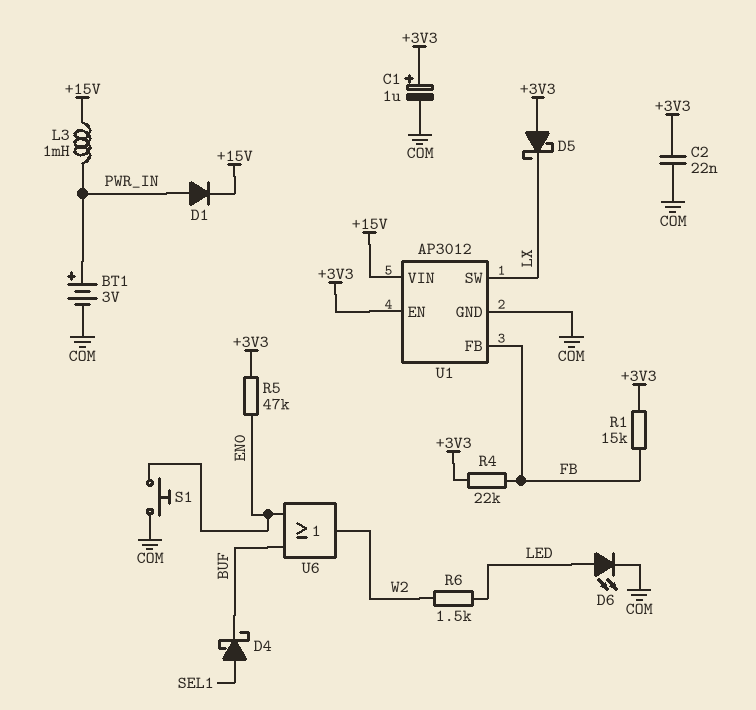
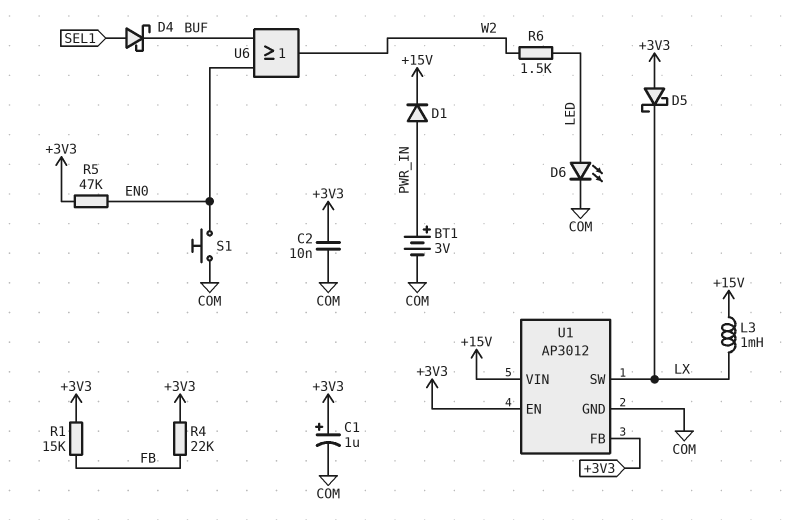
C2: 22nF (+3V3, COM) -> 10nF (+3V3, COM)
L3: 1mH (+15V, PWR_IN) -> 1mH (+15V, LX)
U1 pin FB: FB -> +3V3

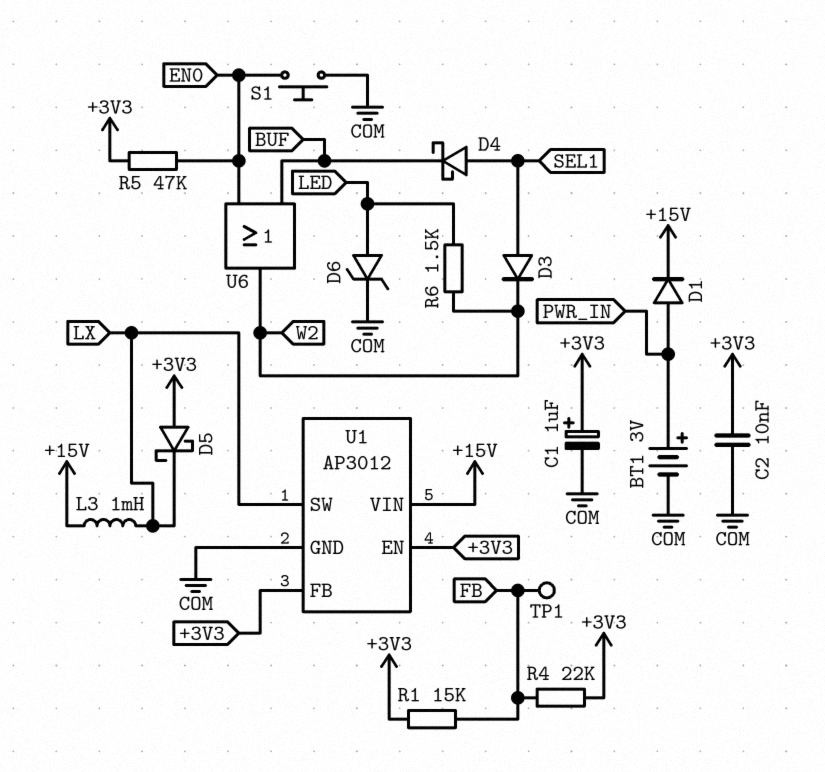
D3: none -> diode (A SEL1, K W2)
D6: LED (A LED, K COM) -> zener (A LED, K COM)
TP1: none -> test point (FB)

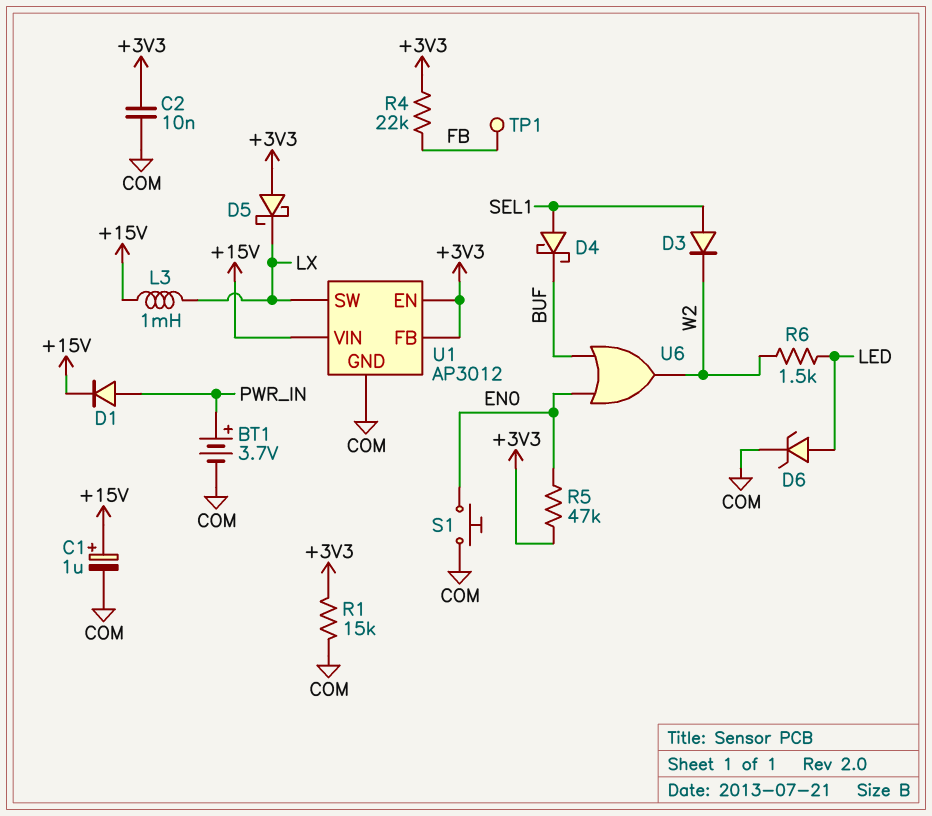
BT1: 3V (plus PWR_IN, minus COM) -> 3.7V (plus PWR_IN, minus COM)
C1: 1uF (plus +3V3, minus COM) -> 1uF (plus +15V, minus COM)
R1: 15k (+3V3, FB) -> 15k (+3V3, COM)

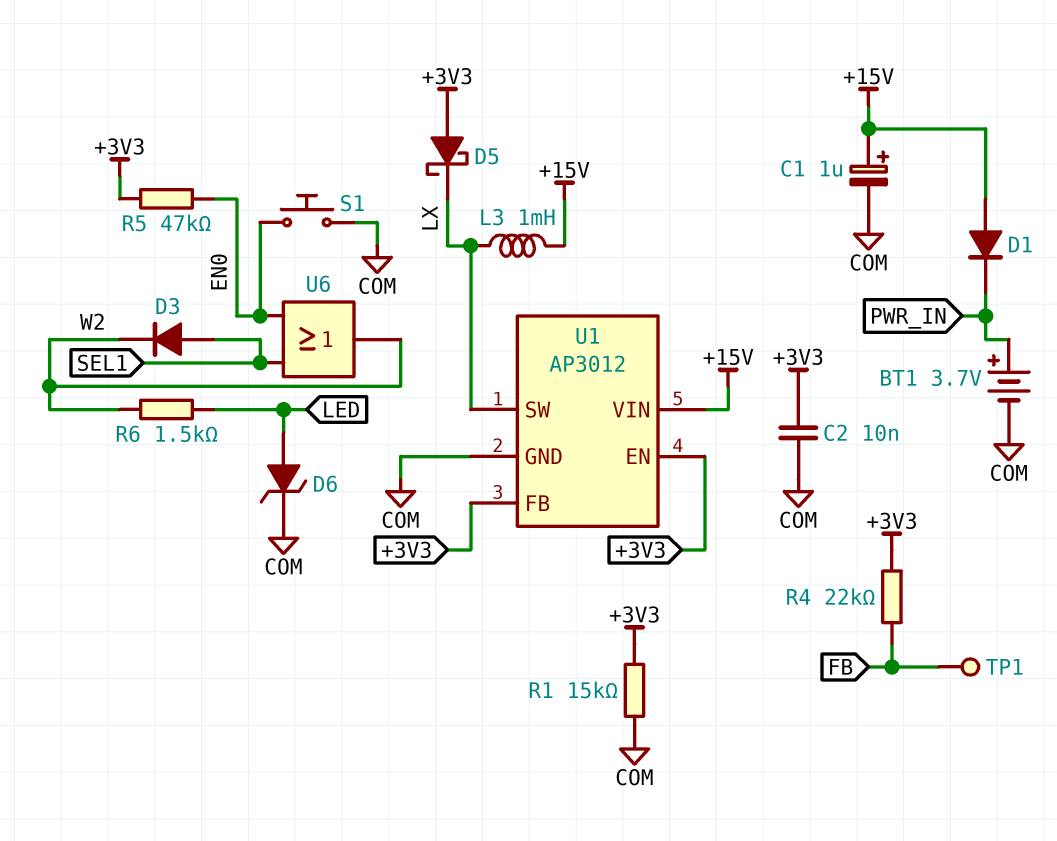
D1: diode (A PWR_IN, K +15V) -> diode (A +15V, K PWR_IN)
D4: schottky (A SEL1, K BUF) -> none
U6: OR (in BUF, in EN0, out W2) -> OR (in EN0, in SEL1, out W2)

